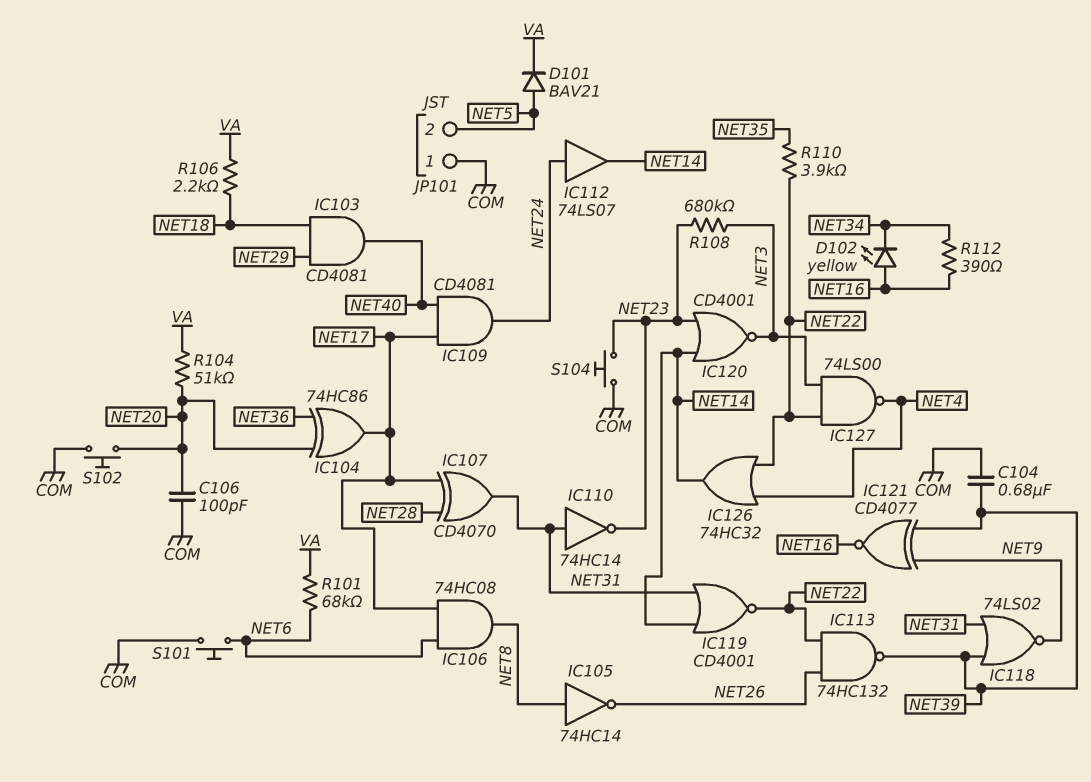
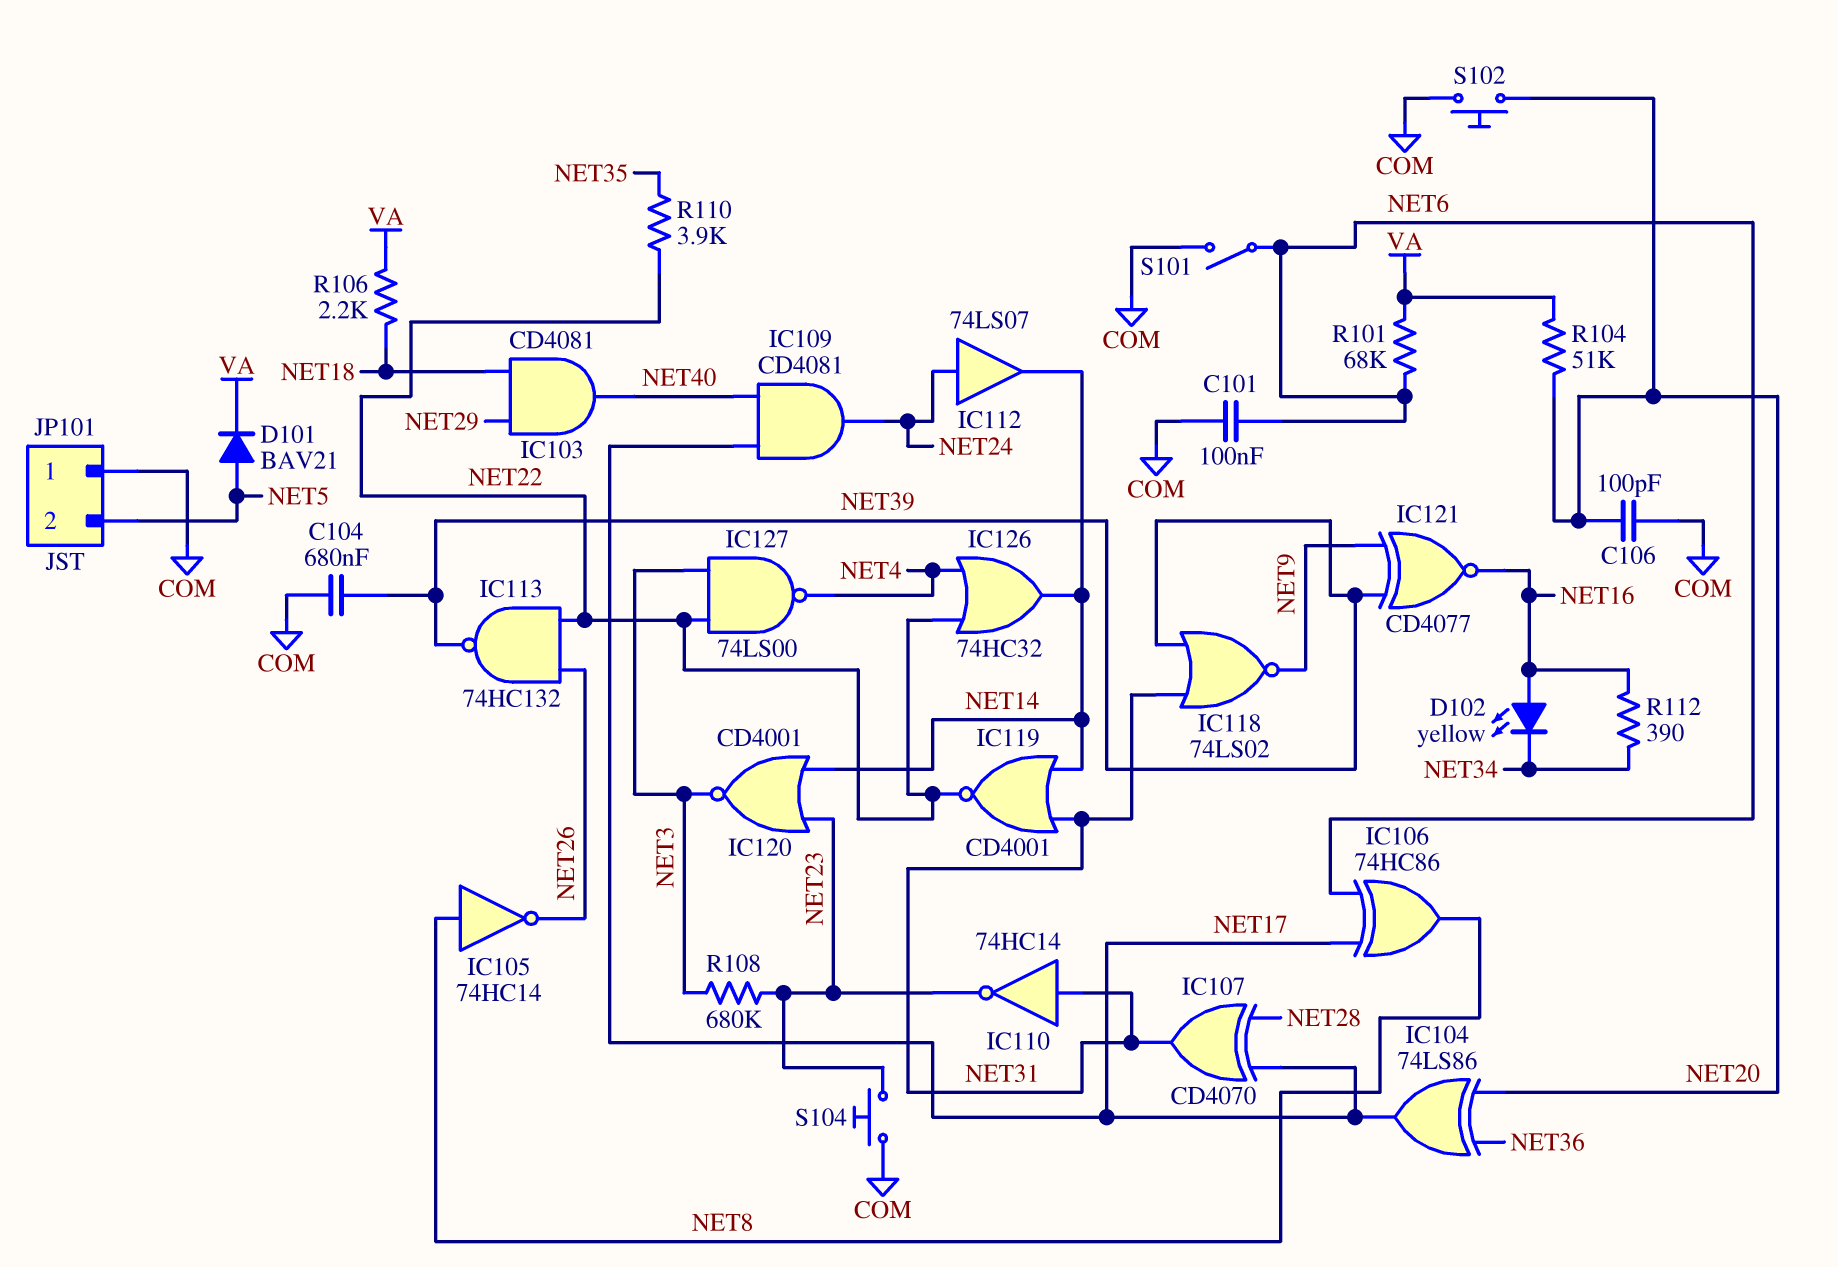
C101: none -> 100nF (COM, NET6)
IC104: XOR 74HC86 (in NET20, in NET36, out NET17) -> XOR 74LS86 (in NET20, in NET36, out NET17)
IC106: AND 74HC08 (in NET6, in NET17, out NET8) -> XOR 74HC86 (in NET6, in NET17, out NET8)
S101: button (COM, NET6) -> switch (COM, NET6)

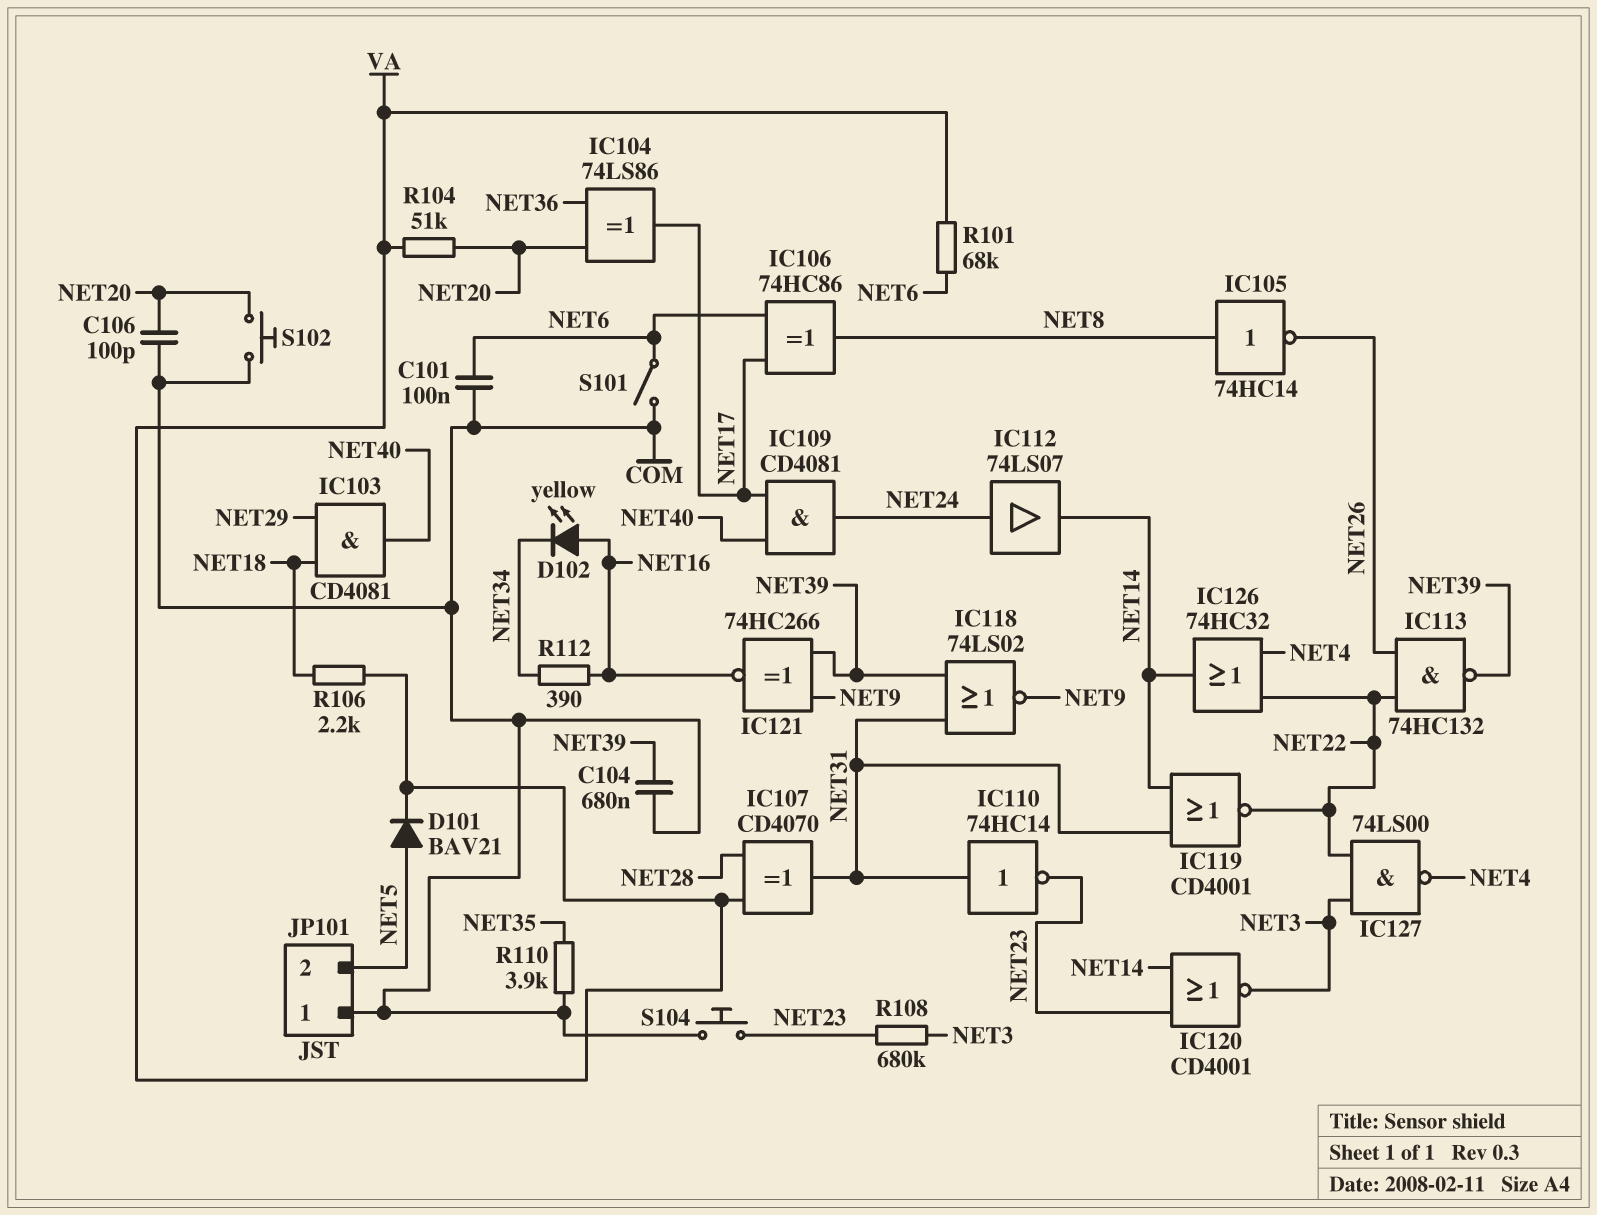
IC107: XOR CD4070 (in NET17, in NET28, out NET31) -> XOR CD4070 (in NET28, in VA, out NET31)
IC121: XNOR CD4077 (in NET9, in NET39, out NET16) -> XNOR 74HC266 (in NET9, in NET39, out NET16)
R110: 3.9k (NET22, NET35) -> 3.9k (COM, NET35)

